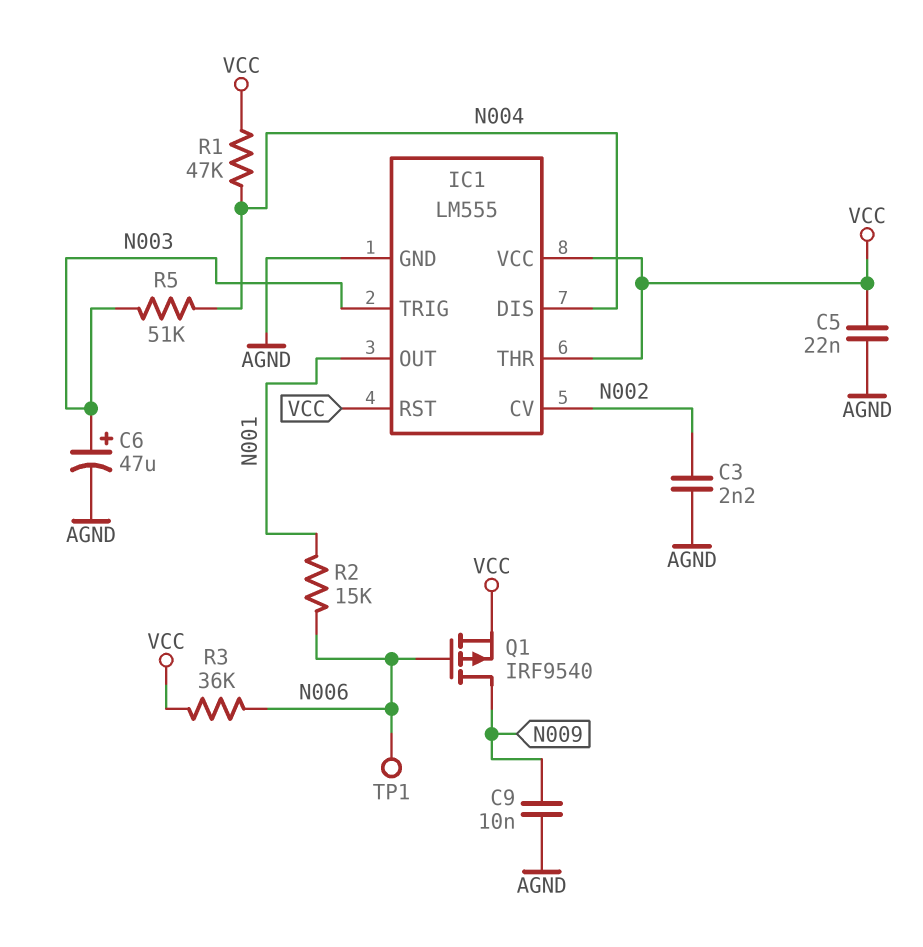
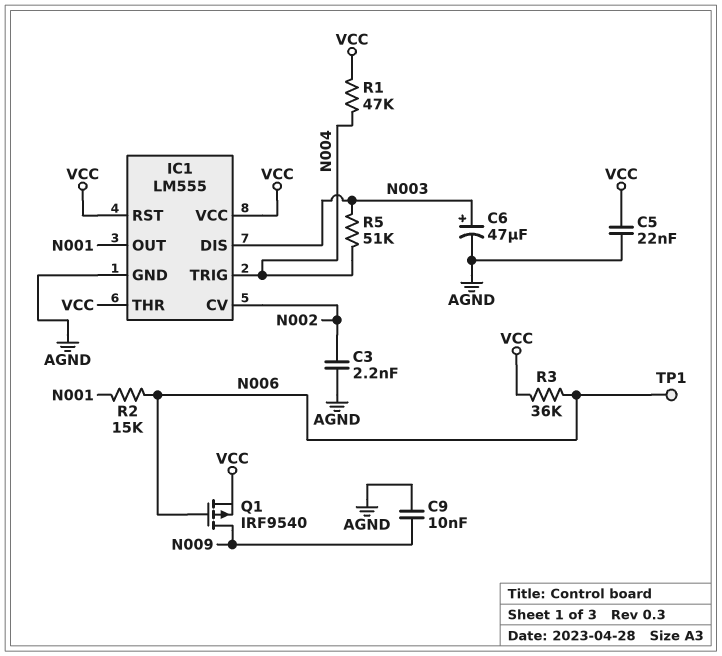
IC1 pin DIS: N004 -> N003
IC1 pin TRIG: N003 -> N004

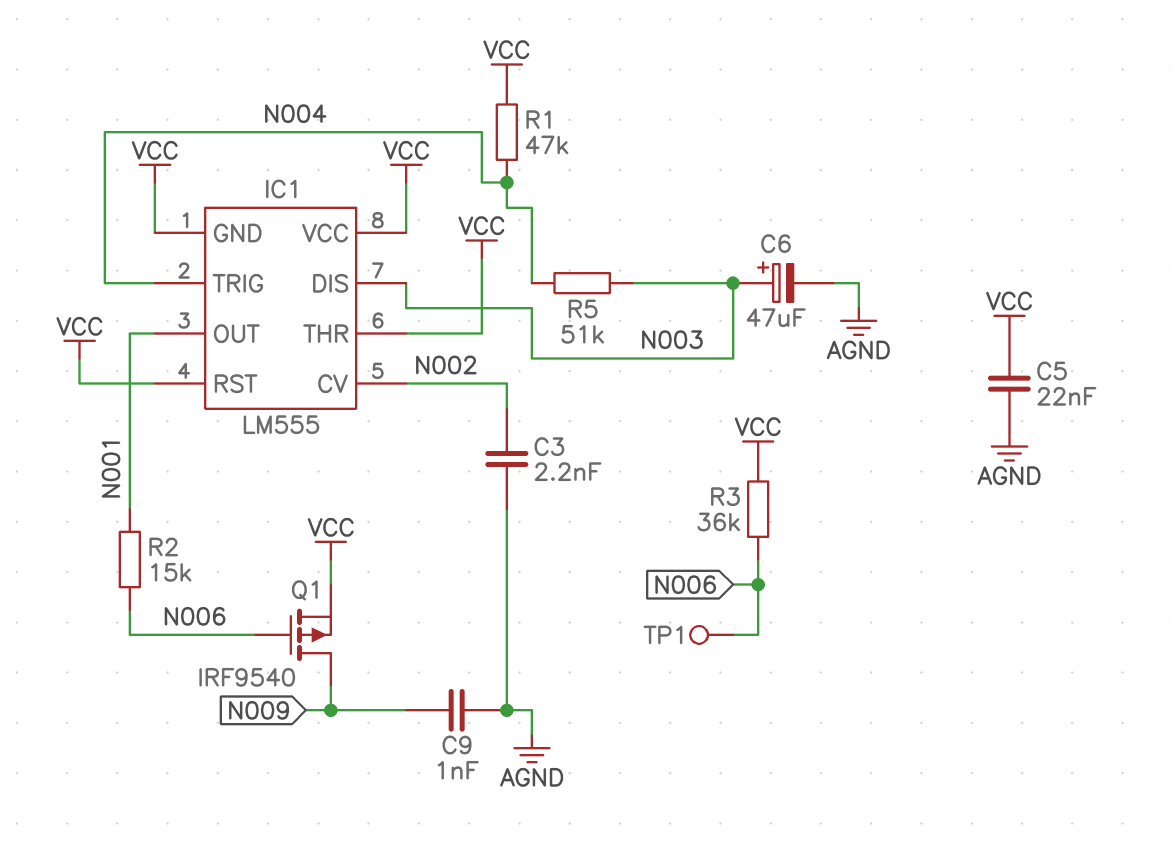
C9: 10nF (AGND, N009) -> 1nF (AGND, N009)
IC1 pin GND: AGND -> VCC

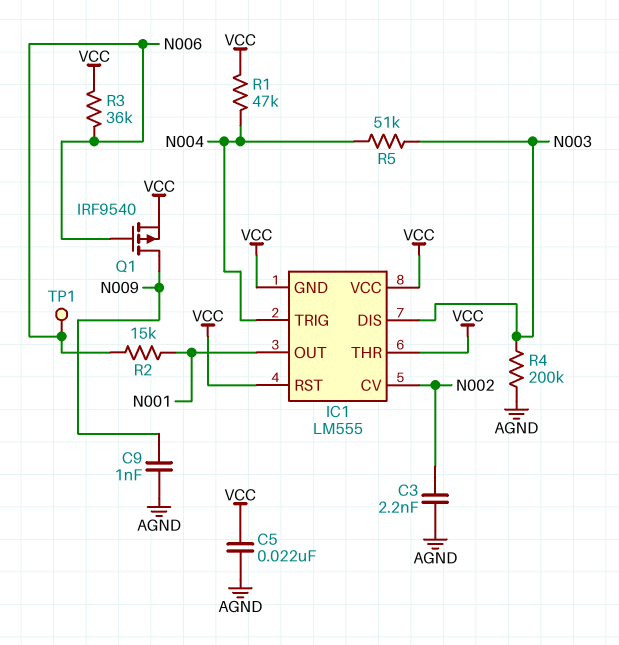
C6: 47uF (plus N003, minus AGND) -> none
R4: none -> 200k (AGND, N003)

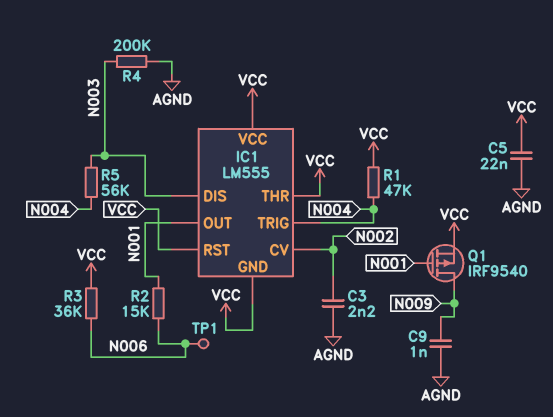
Q1: PMOS IRF9540 (G N006, D N009, S VCC) -> PMOS IRF9540 (G N001, D N009, S VCC)
R5: 51k (N003, N004) -> 56k (N003, N004)

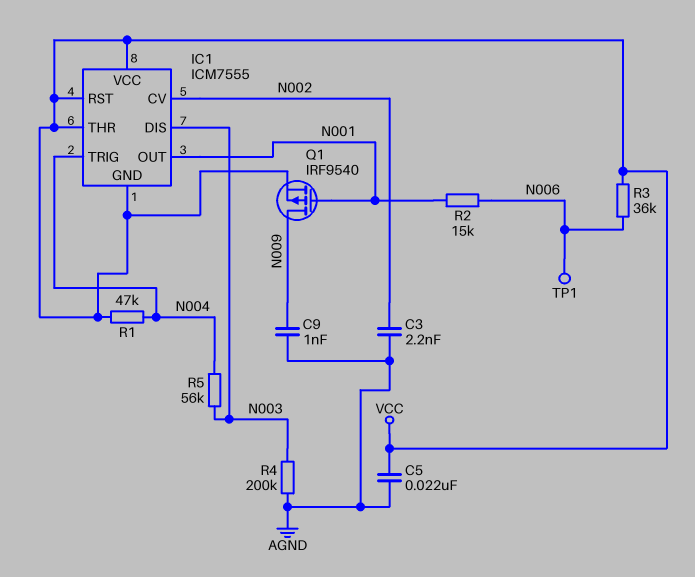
IC1: LM555 -> ICM7555

